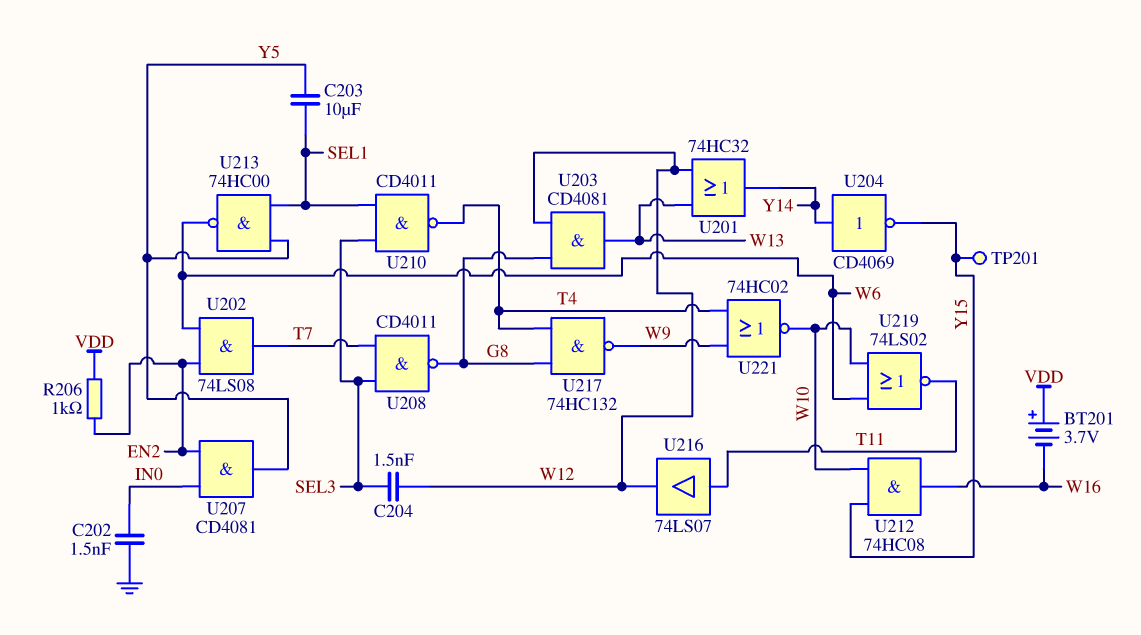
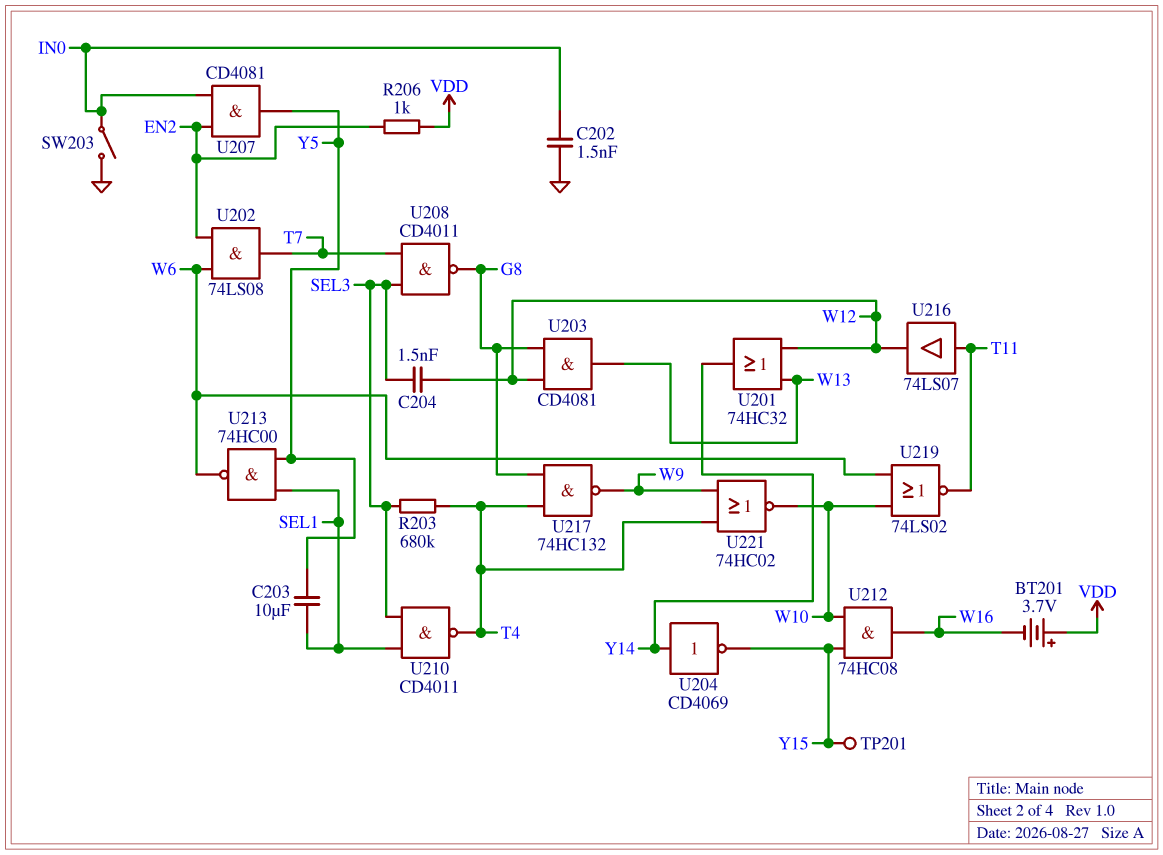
R203: none -> 680k (SEL3, T4)
SW203: none -> switch (GND, IN0)

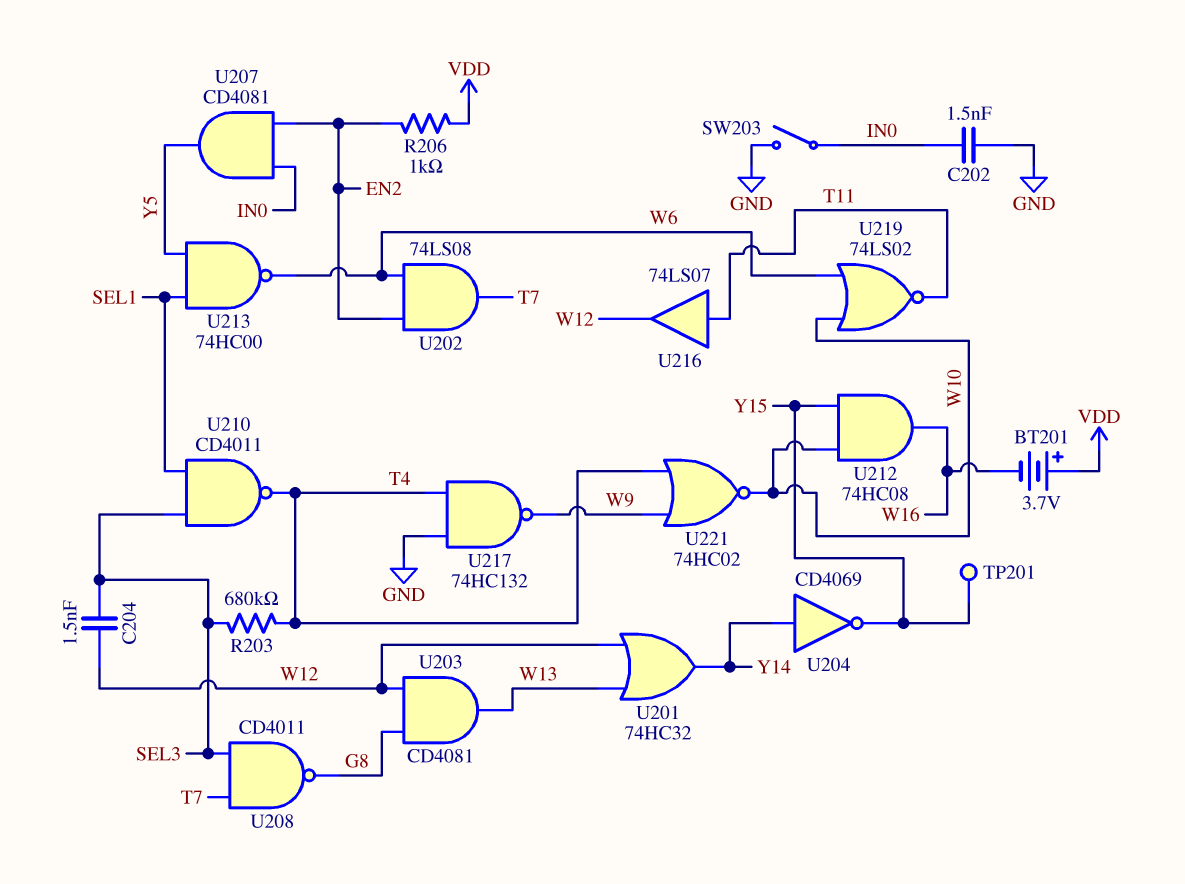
C203: 10uF (SEL1, Y5) -> none
U217: NAND 74HC132 (in G8, in T4, out W9) -> NAND 74HC132 (in GND, in T4, out W9)

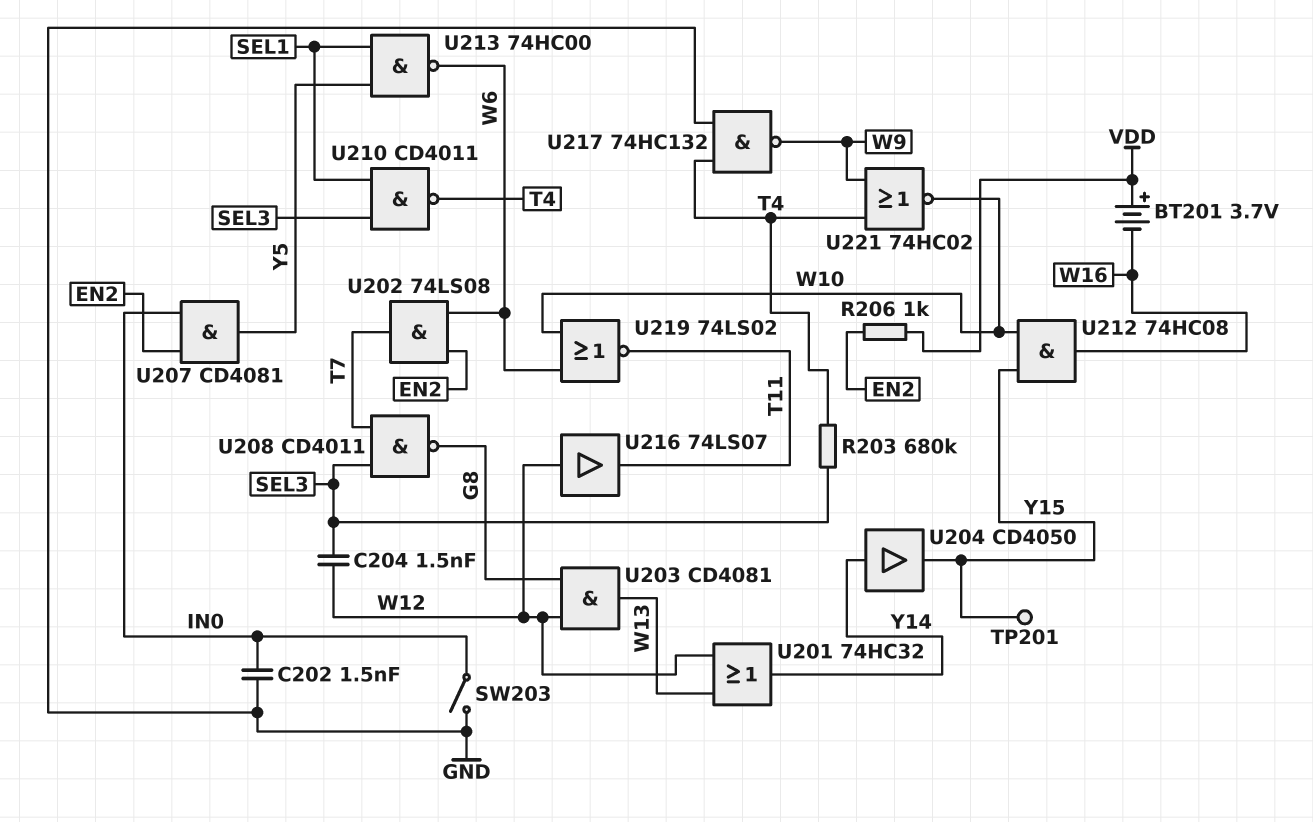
U204: NOT CD4069 (in Y14, out Y15) -> buffer CD4050 (in Y14, out Y15)
U216: buffer 74LS07 (in T11, out W12) -> buffer 74LS07 (in W12, out T11)

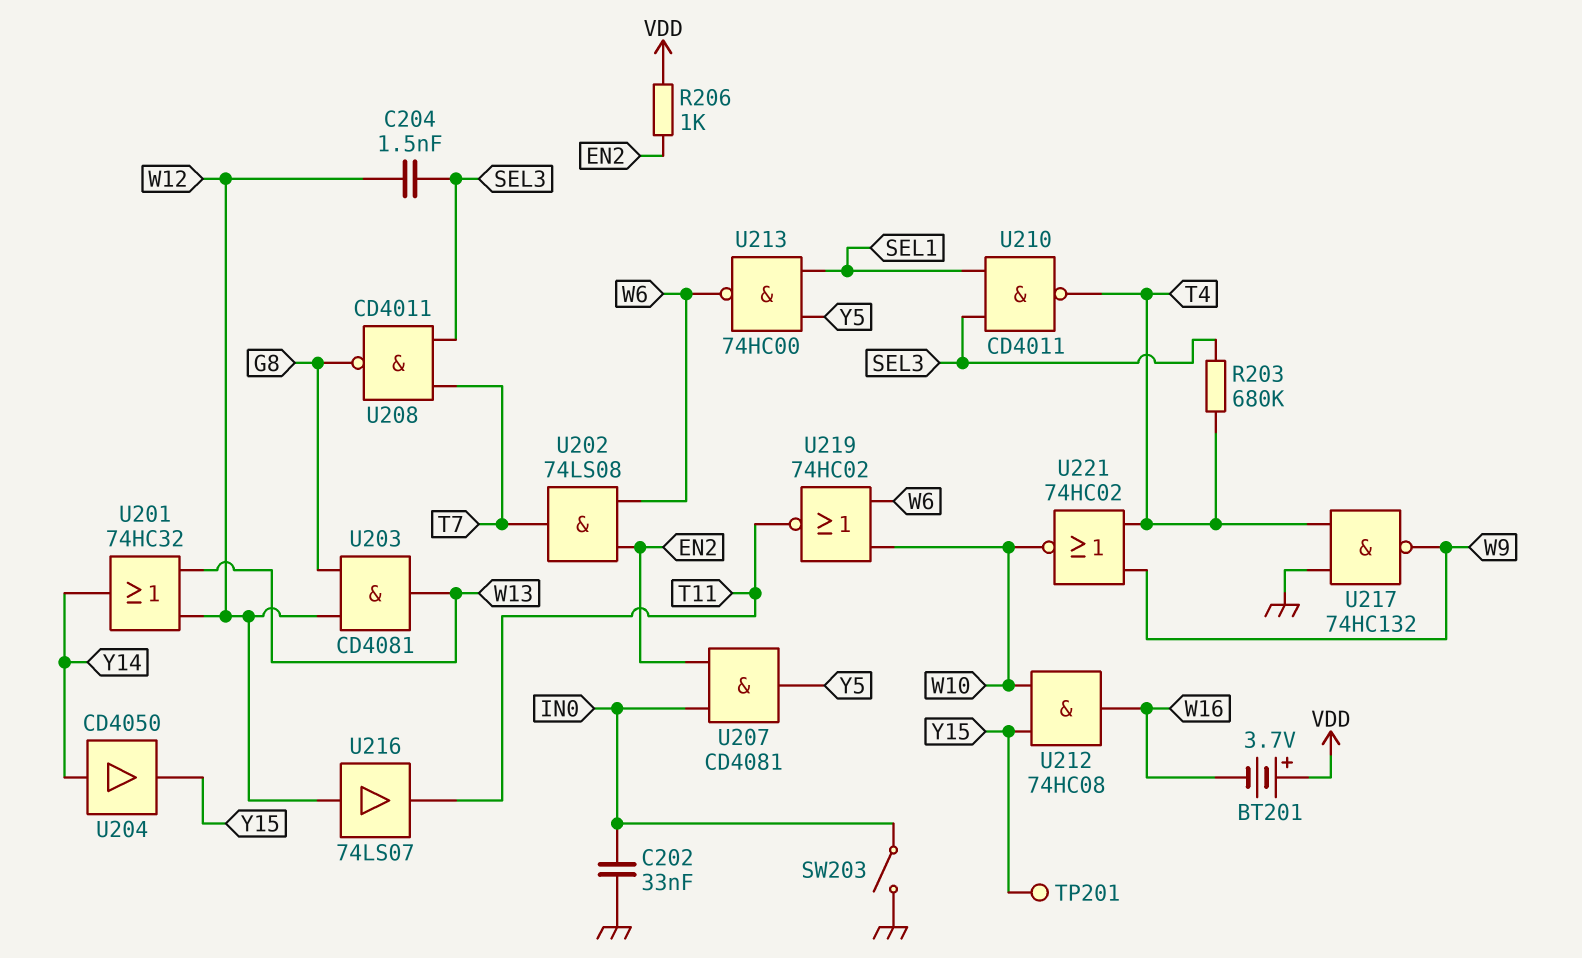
C202: 1.5nF (GND, IN0) -> 33nF (GND, IN0)
U219: NOR 74LS02 (in W6, in W10, out T11) -> NOR 74HC02 (in W6, in W10, out T11)

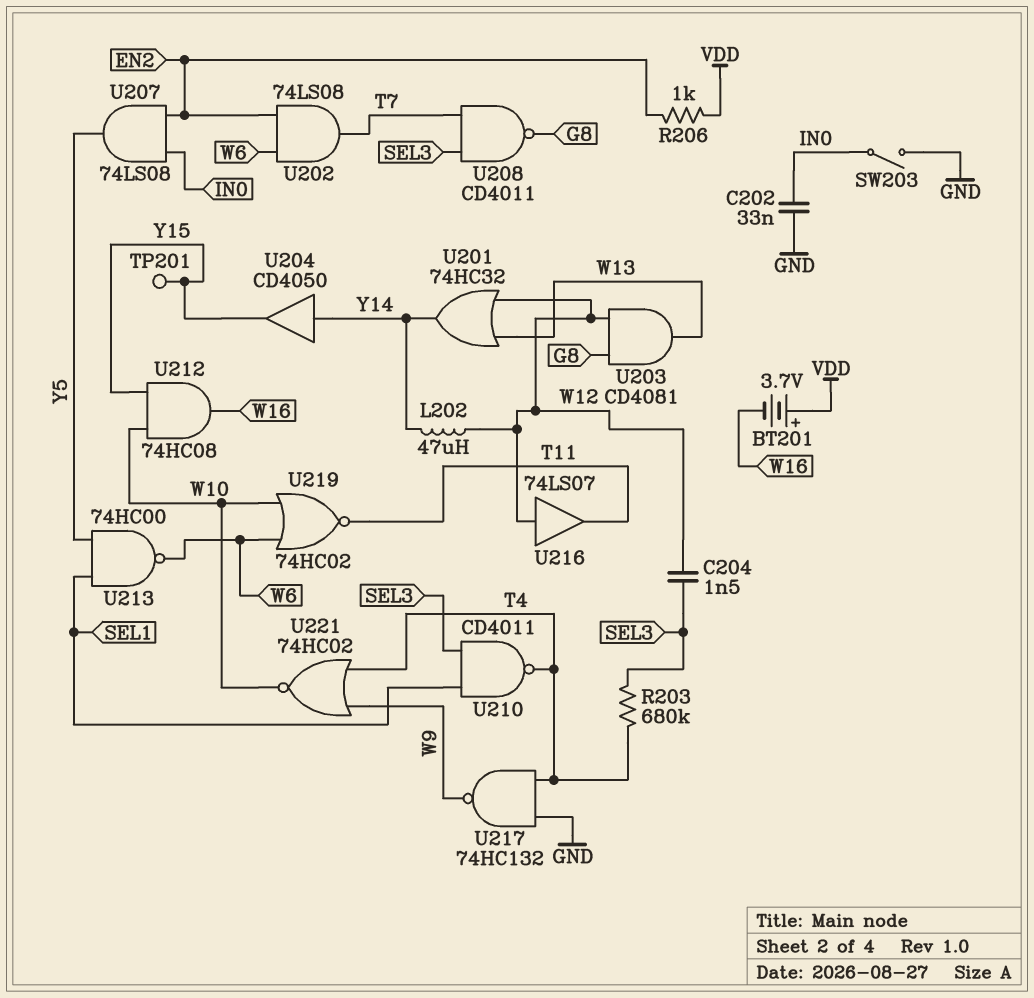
L202: none -> 47uH (W12, Y14)
U207: AND CD4081 (in EN2, in IN0, out Y5) -> AND 74LS08 (in EN2, in IN0, out Y5)

